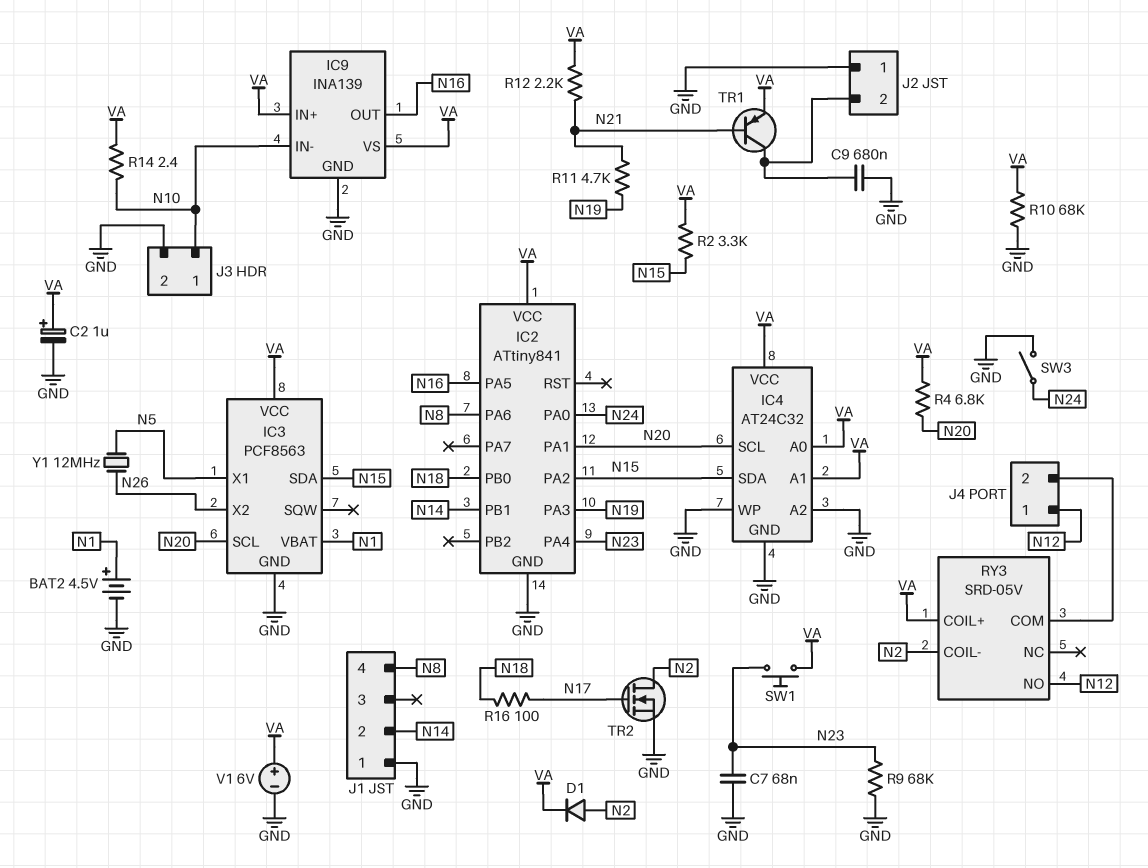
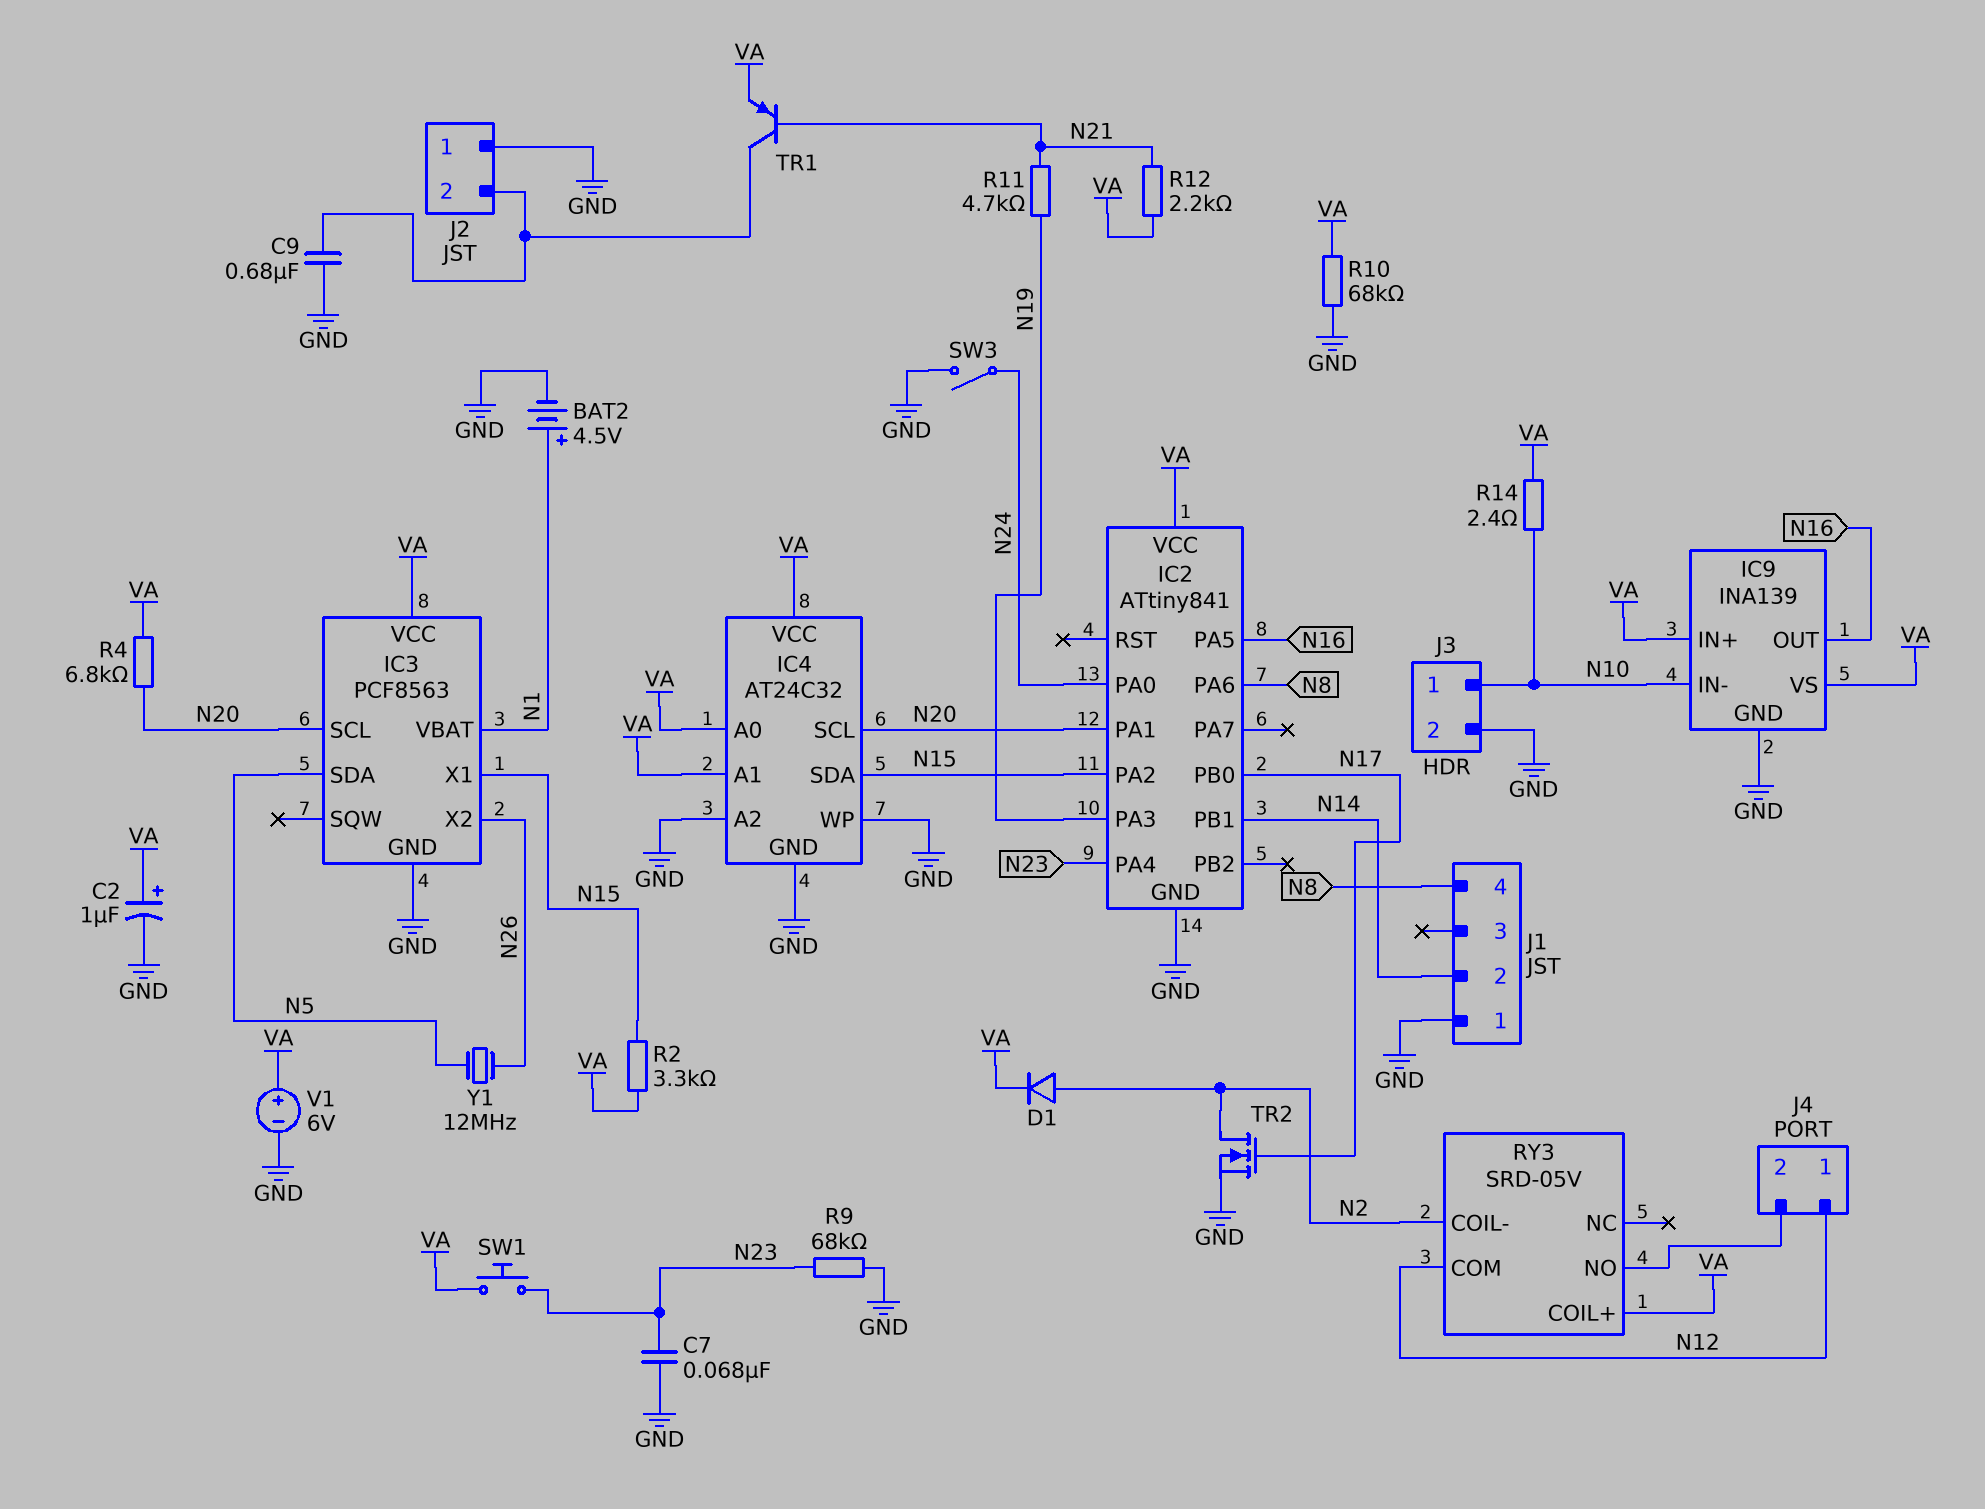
IC2 pin PB0: N18 -> N17
IC3 pin SDA: N15 -> N5
IC3 pin X1: N5 -> N15
R16: 100 (N17, N18) -> none
RY3 pin COM: J4/2 -> N12
RY3 pin NO: N12 -> J4/2

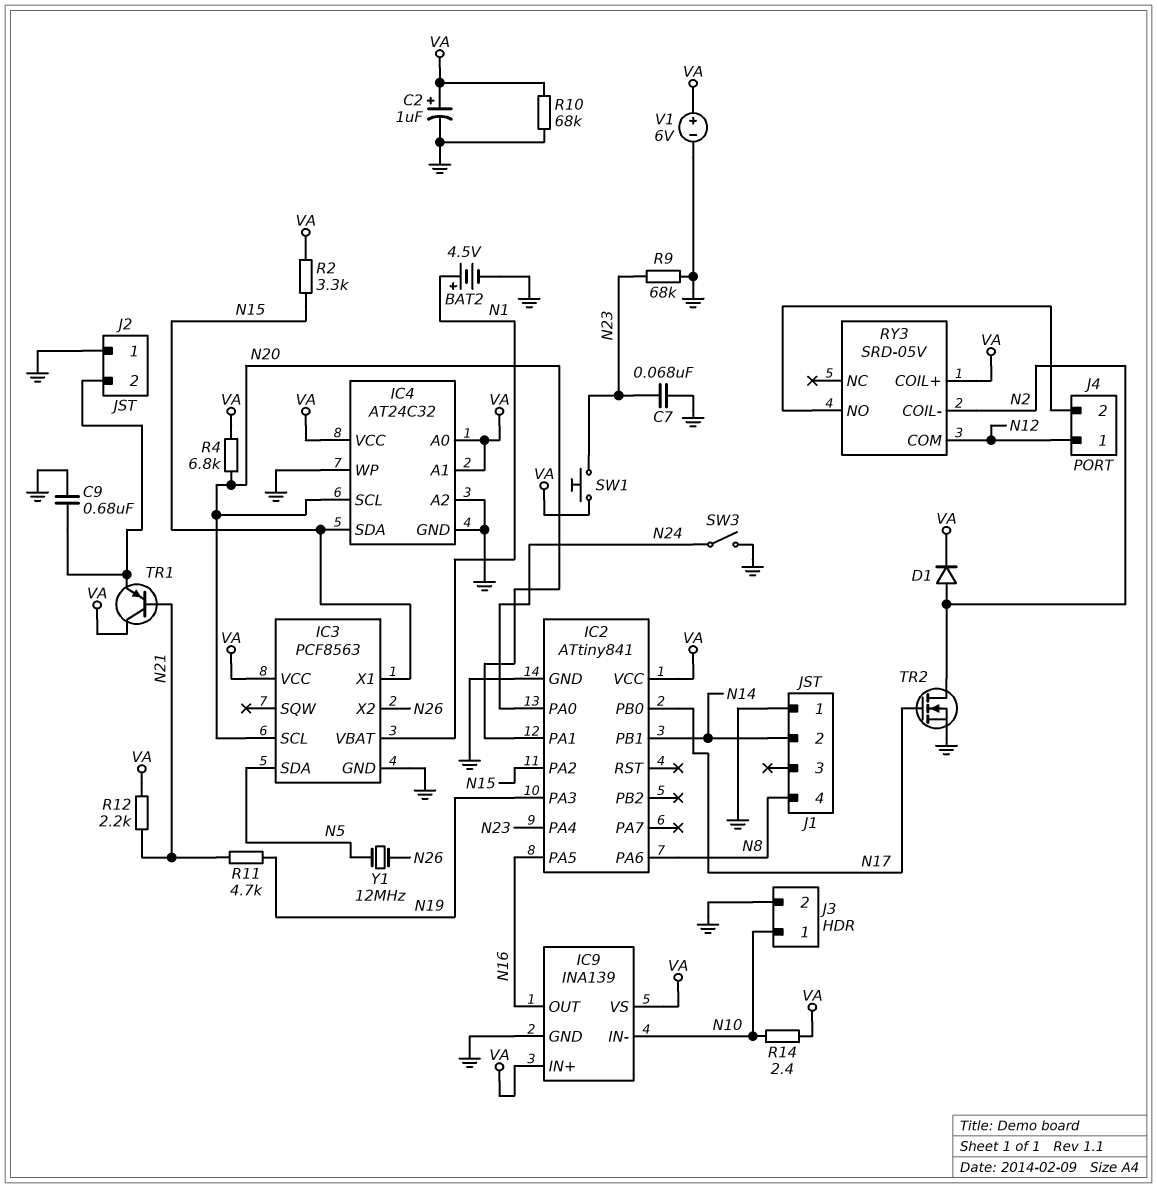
TR1: PNP (B N21, C J2/2, E VA) -> PNP (B N21, C VA, E J2/2)

